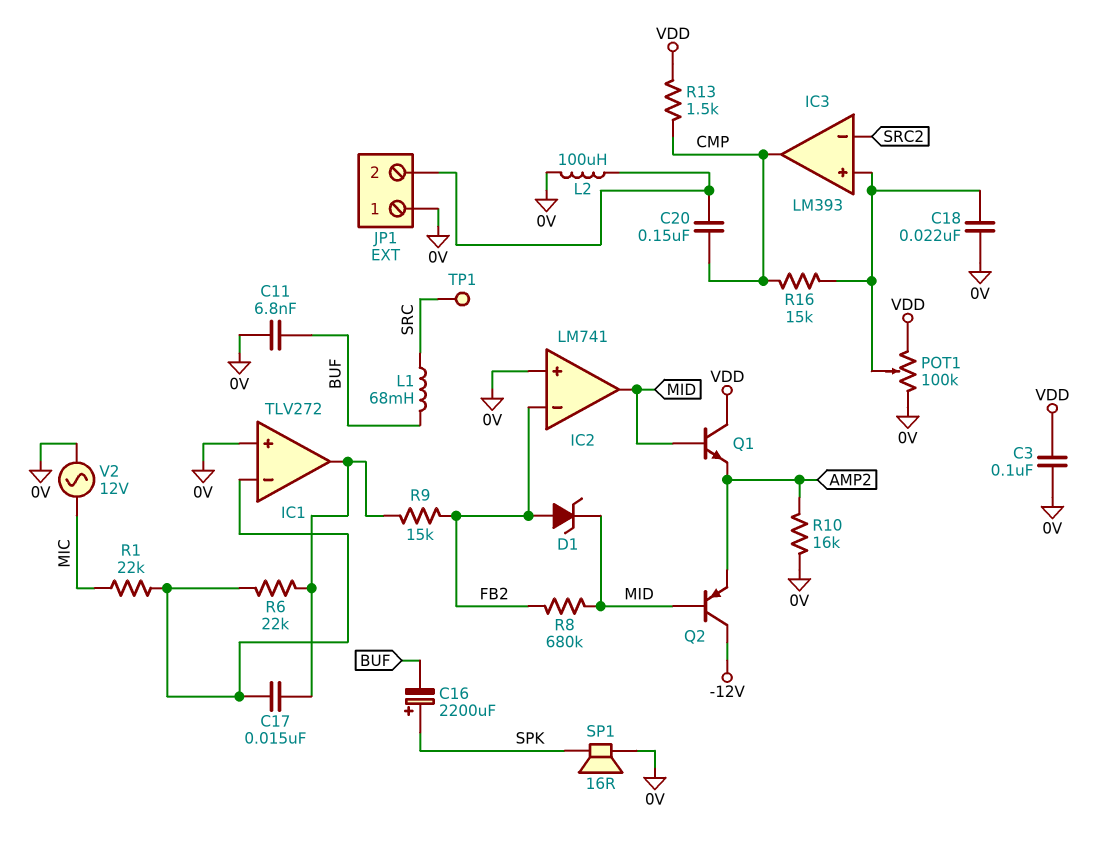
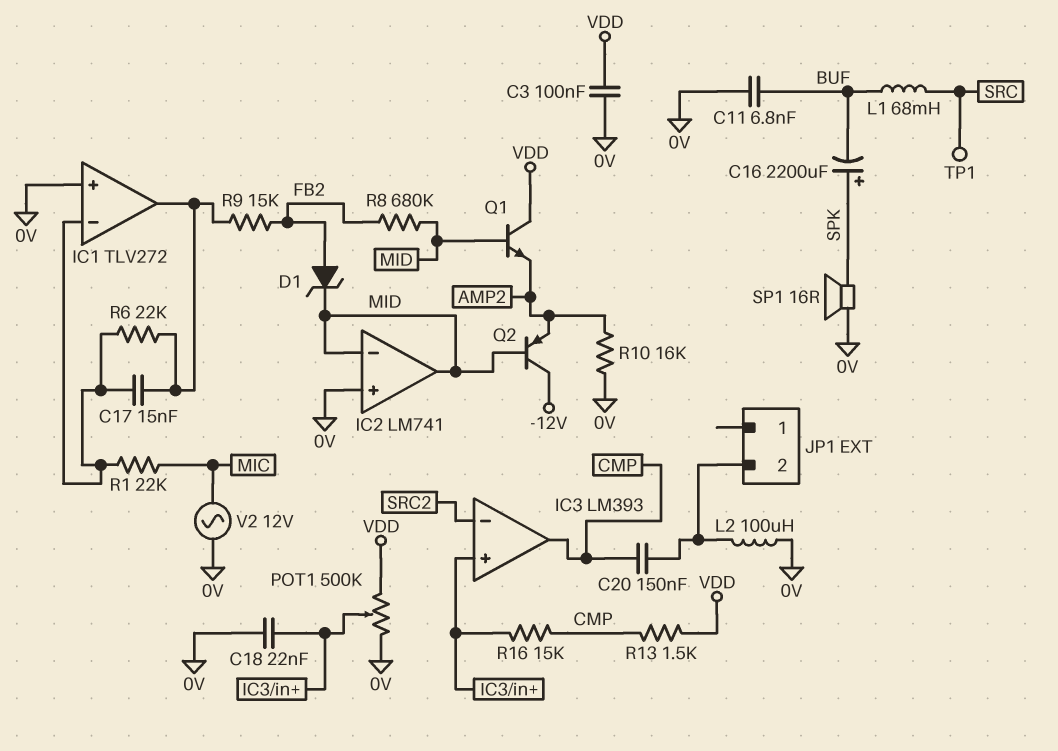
IC2 pin in-: FB2 -> MID
JP1 pin 1: 0V -> none
POT1: 100k (0V, VDD, wiper IC3/in+) -> 500k (0V, VDD, wiper IC3/in+)

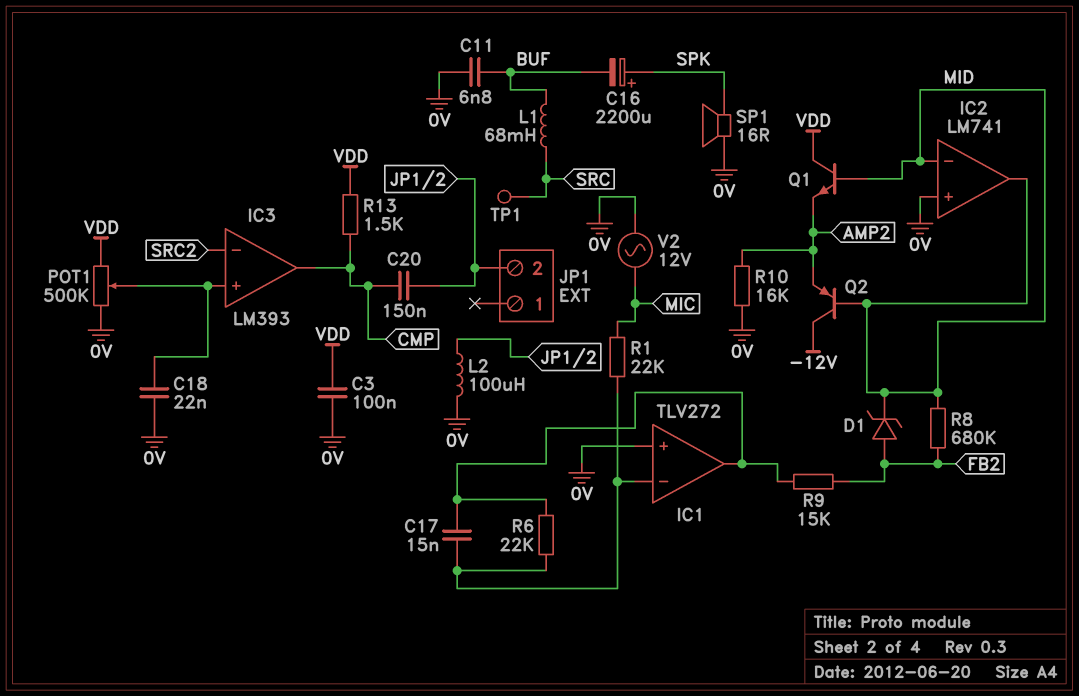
R16: 15k (CMP, IC3/in+) -> none

